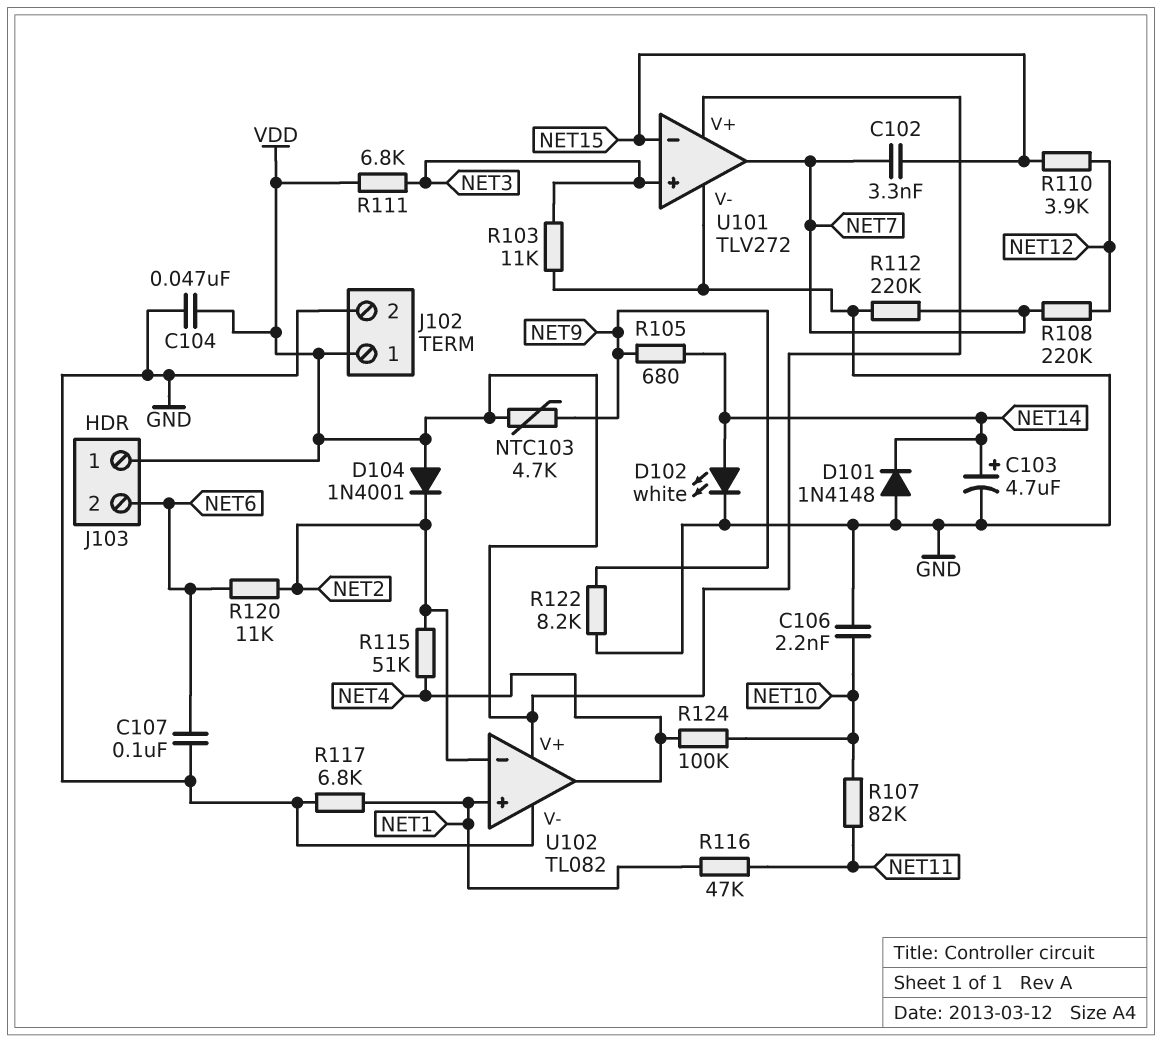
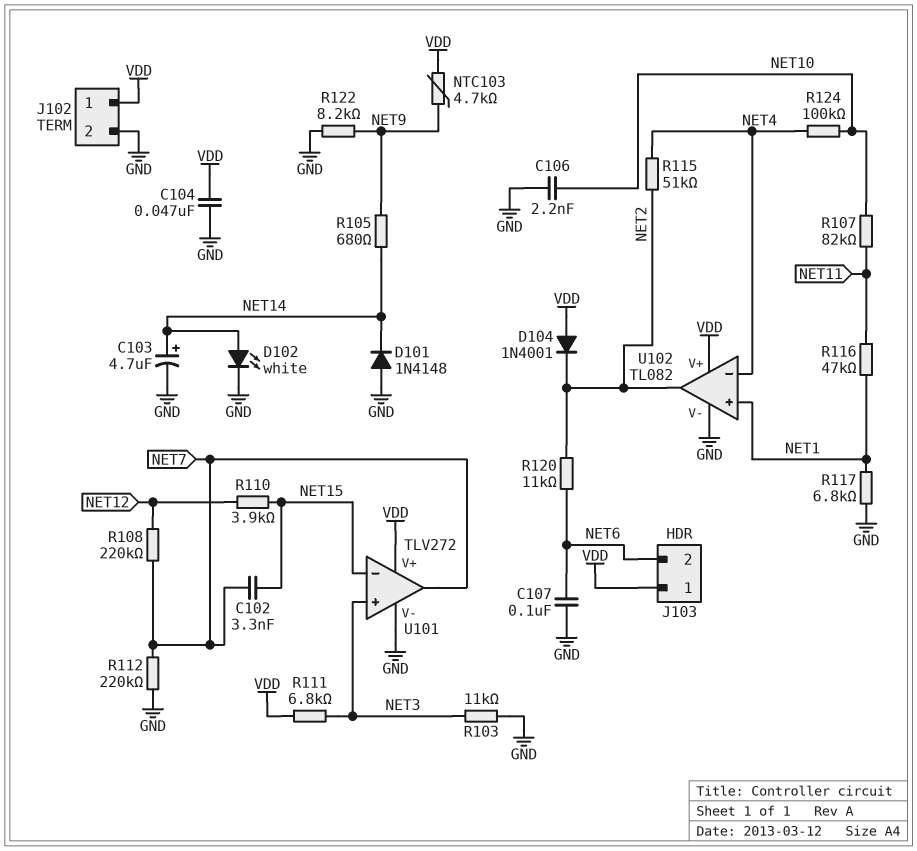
U102 pin in-: NET2 -> NET4
U102 pin out: NET4 -> NET2

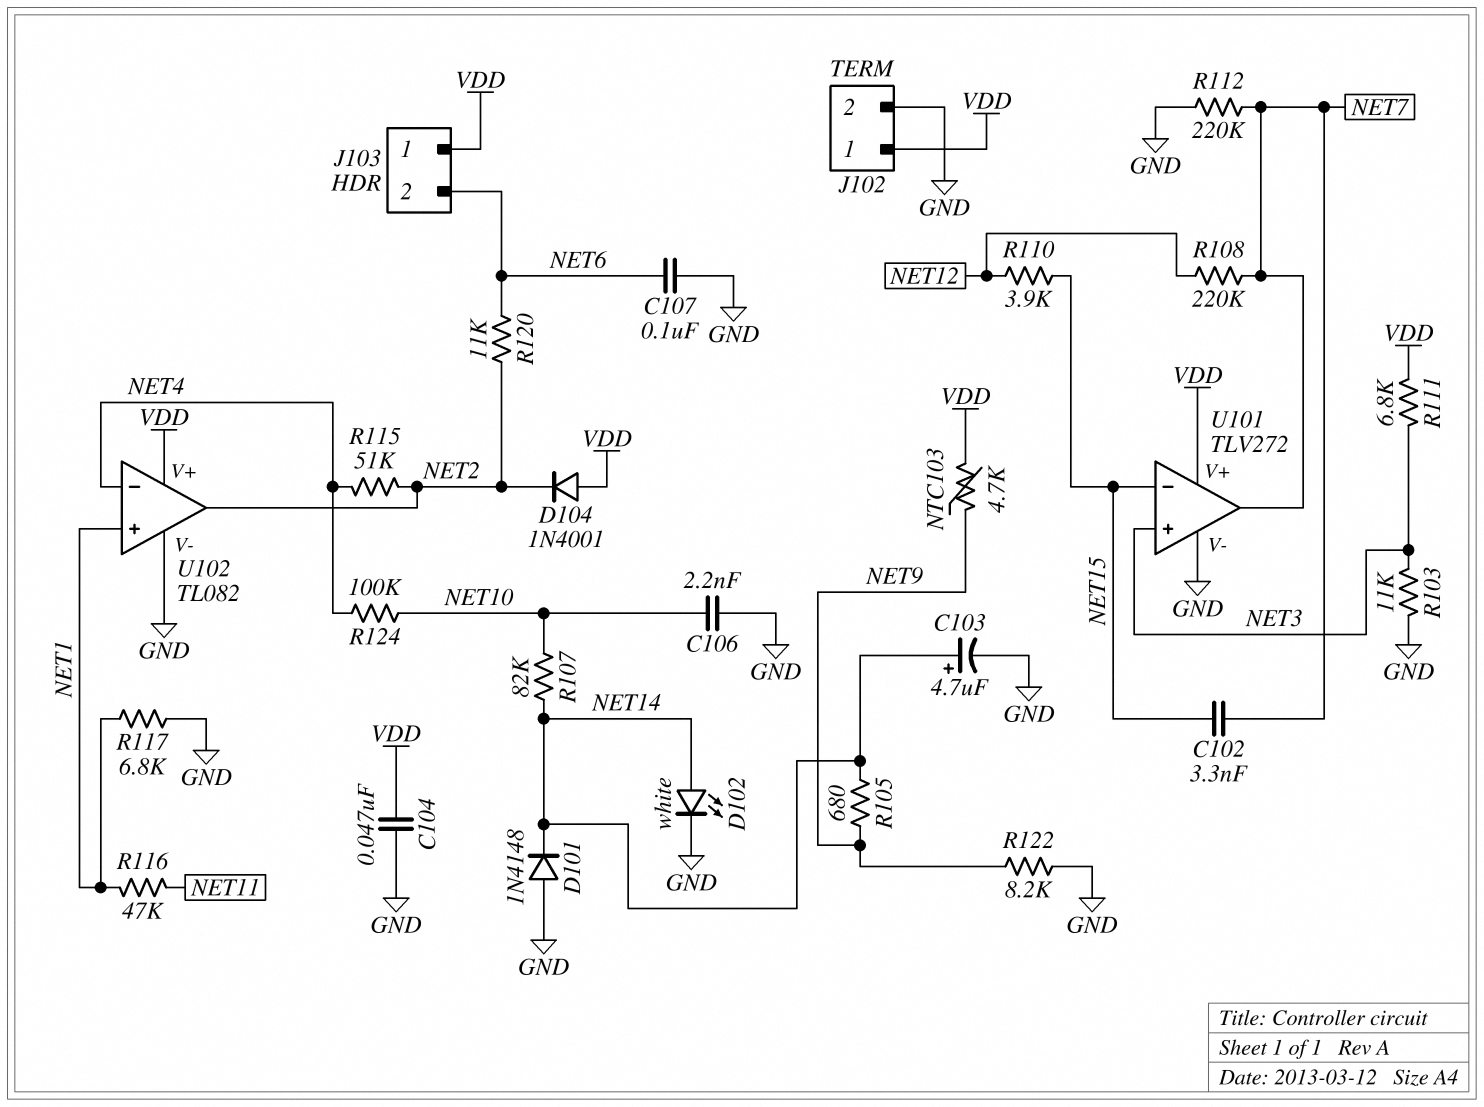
R107: 82k (NET10, NET11) -> 82k (NET10, NET14)

